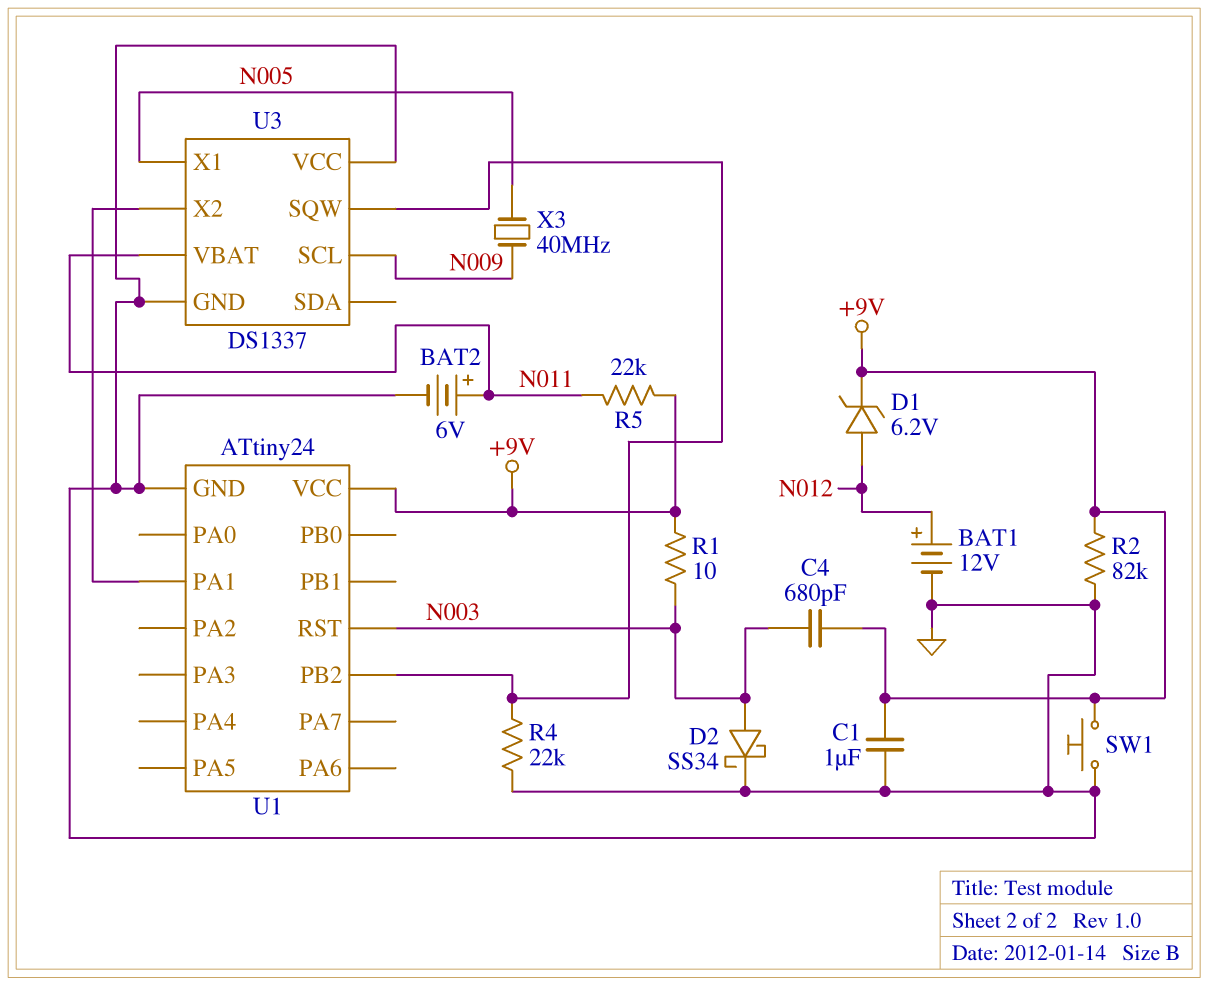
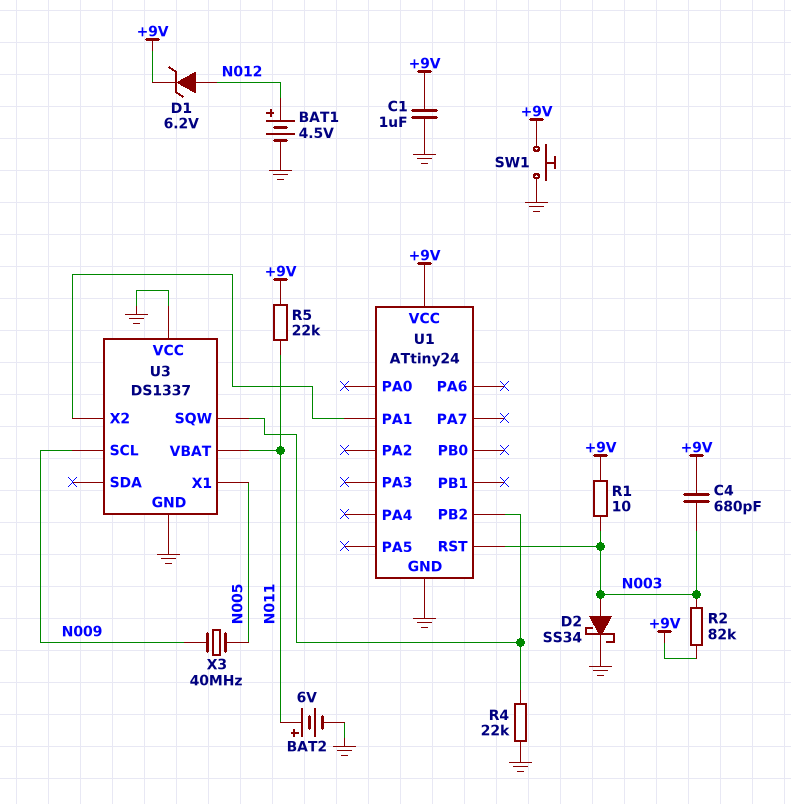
BAT1: 12V (plus N012, minus GND) -> 4.5V (plus N012, minus GND)
R2: 82k (+9V, GND) -> 82k (+9V, N003)

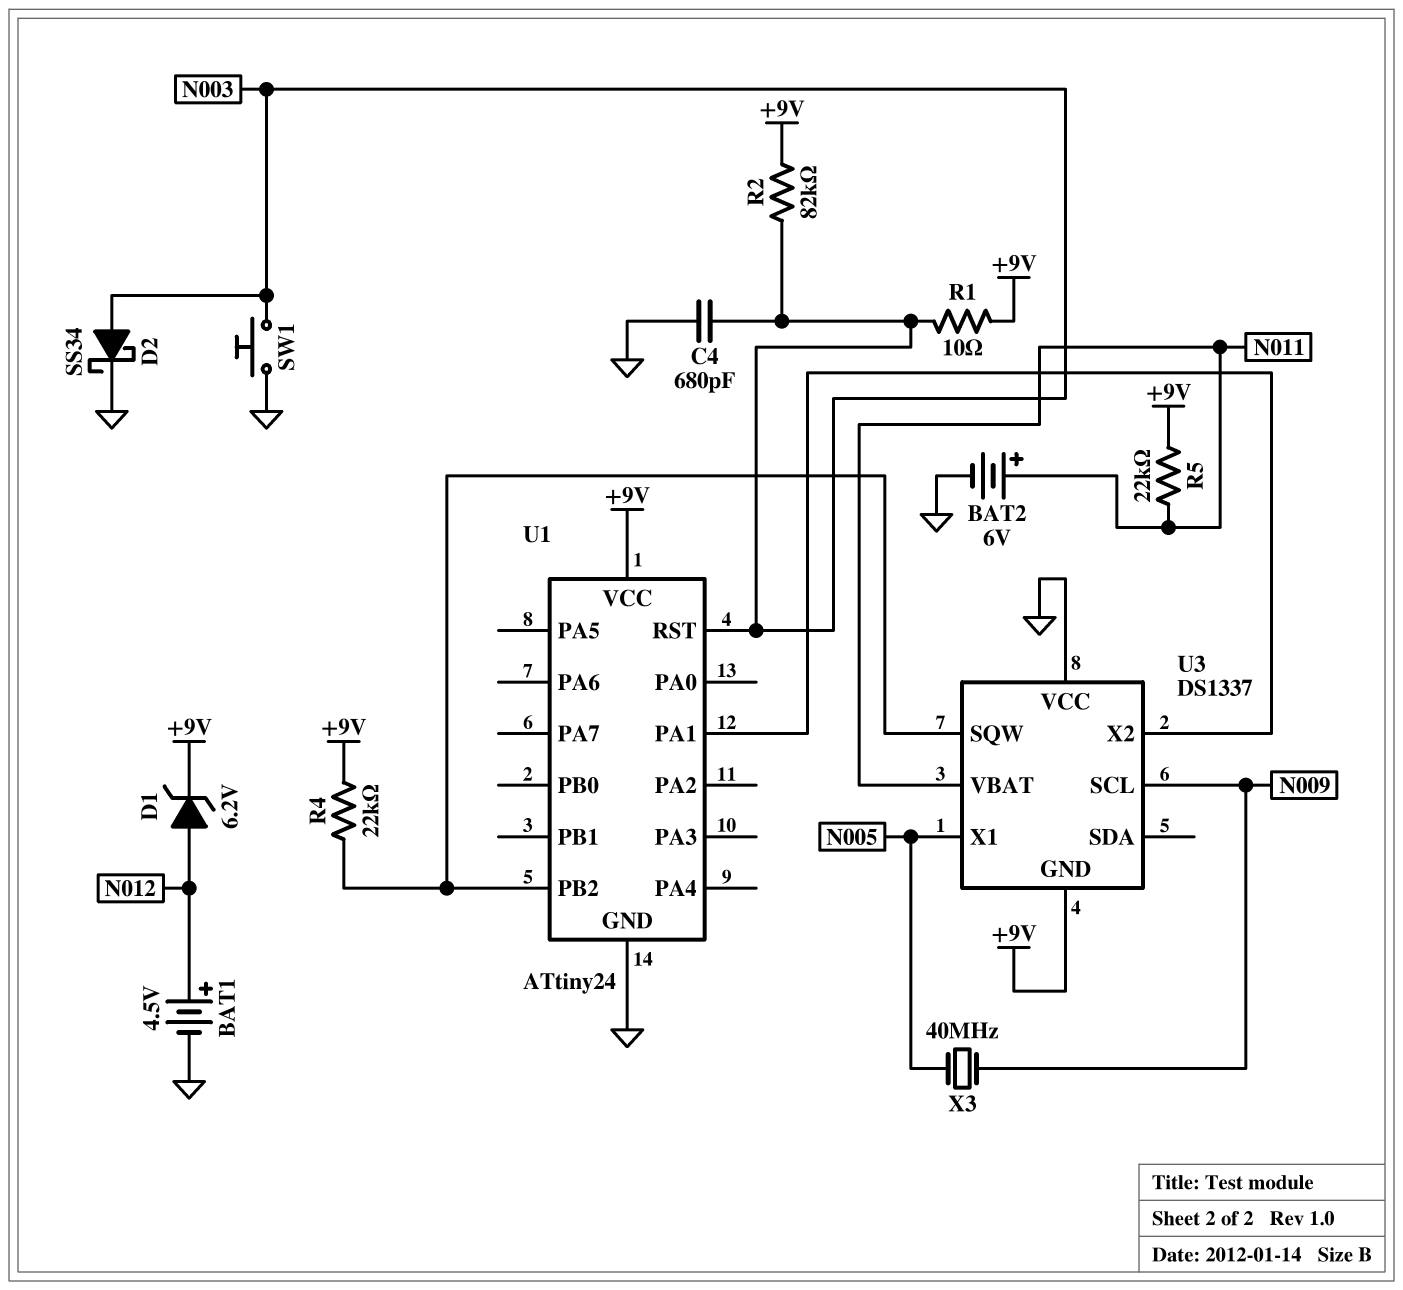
C1: 1uF (+9V, GND) -> none
C4: 680pF (+9V, N003) -> 680pF (GND, N003)
R4: 22k (GND, U1/PB2) -> 22k (+9V, U1/PB2)
SW1: button (+9V, GND) -> button (GND, N003)
U3 pin GND: GND -> +9V

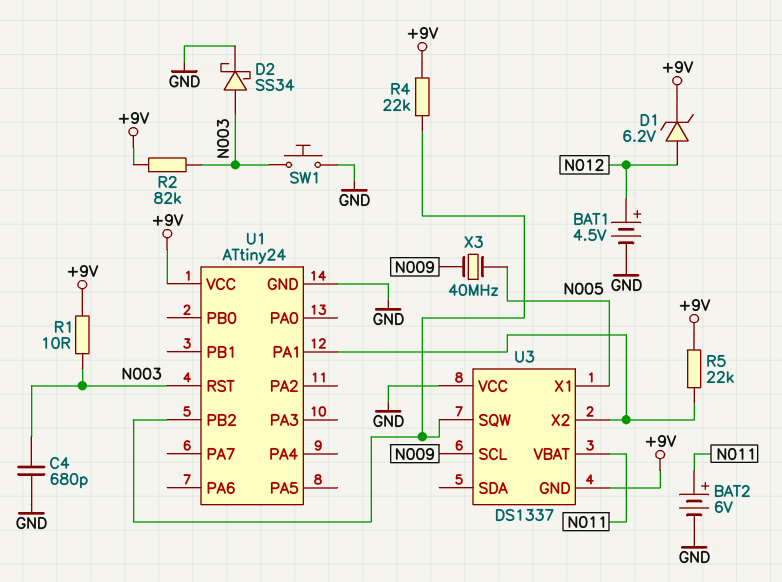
R5: 22k (+9V, N011) -> 22k (+9V, U1/PA1)

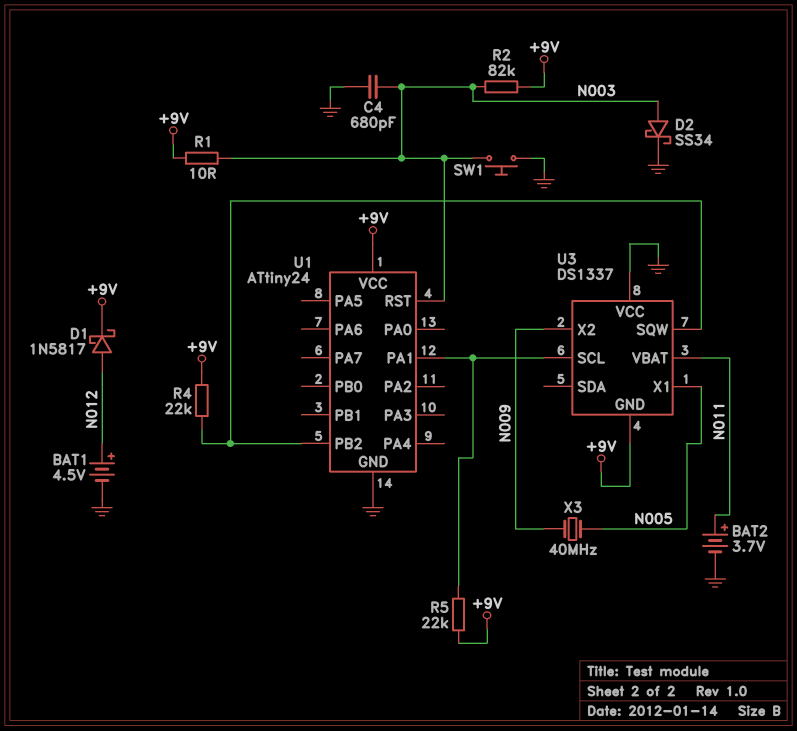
BAT2: 6V (plus N011, minus GND) -> 3.7V (plus N011, minus GND)
D1: zener 6.2V (A N012, K +9V) -> schottky 1N5817 (A N012, K +9V)
U3 pin SCL: N009 -> U1/PA1
U3 pin X2: U1/PA1 -> N009

